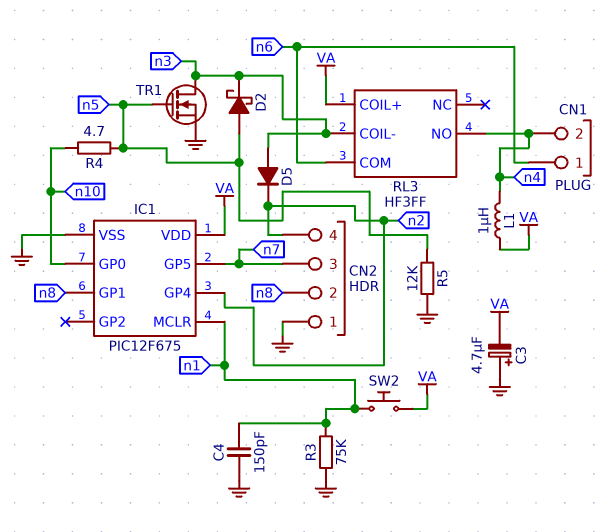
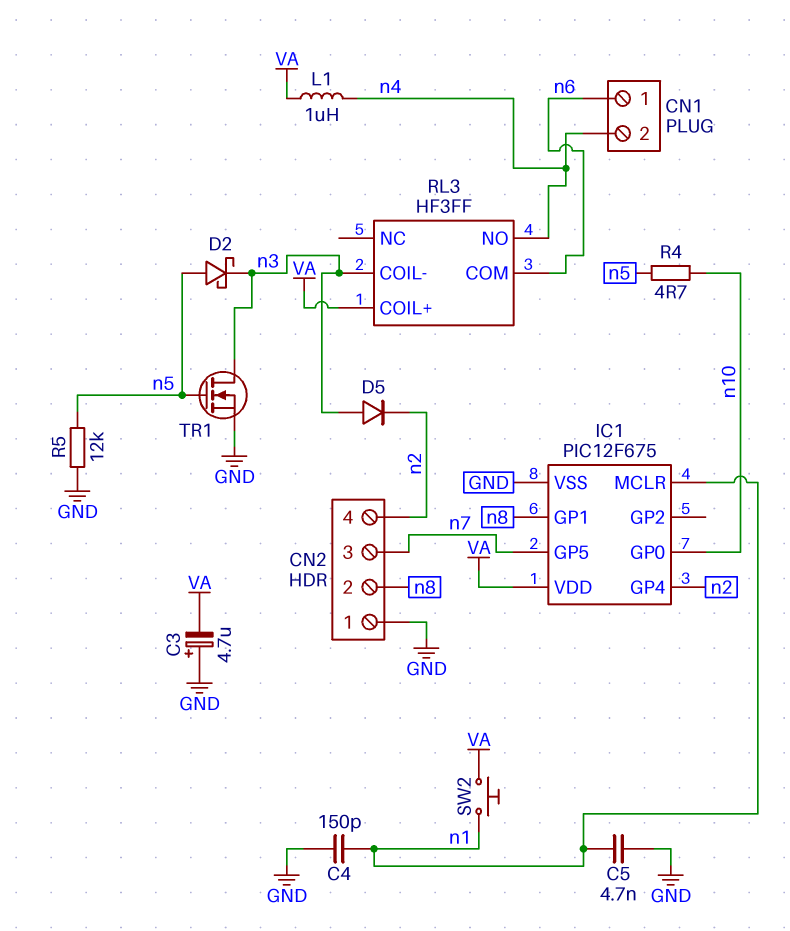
C5: none -> 4.7nF (GND, n1)
R3: 75k (GND, n1) -> none

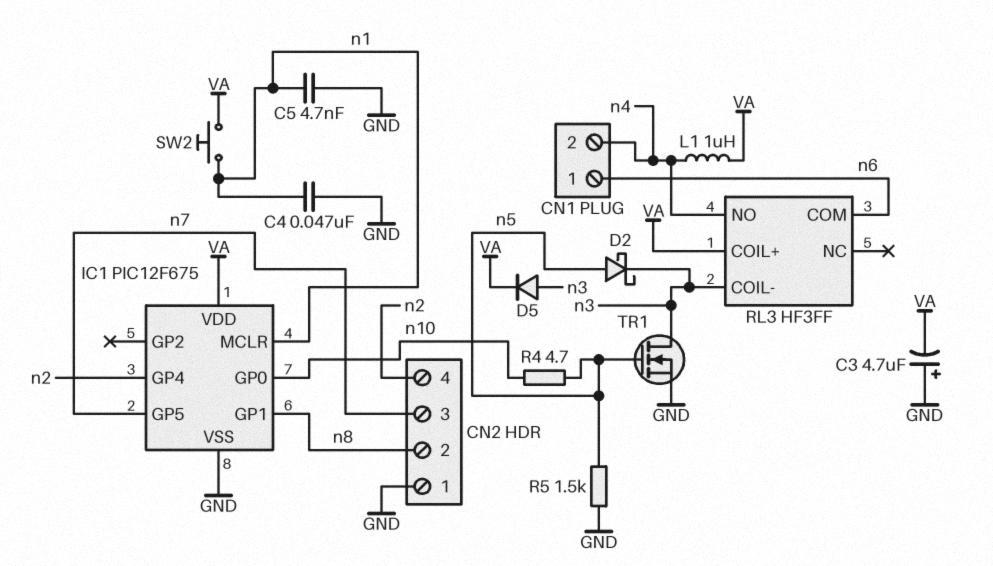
C4: 150pF (GND, n1) -> 47nF (GND, n1)
D5: diode (A n3, K n2) -> diode (A n3, K VA)
R5: 12k (GND, n5) -> 1.5k (GND, n5)

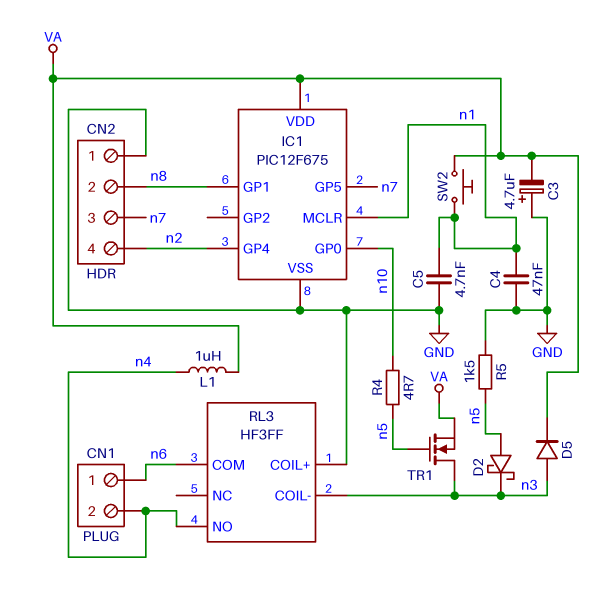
RL3 pin COIL+: VA -> GND
TR1: NMOS (G n5, D n3, S GND) -> NMOS (G n5, D n3, S VA)

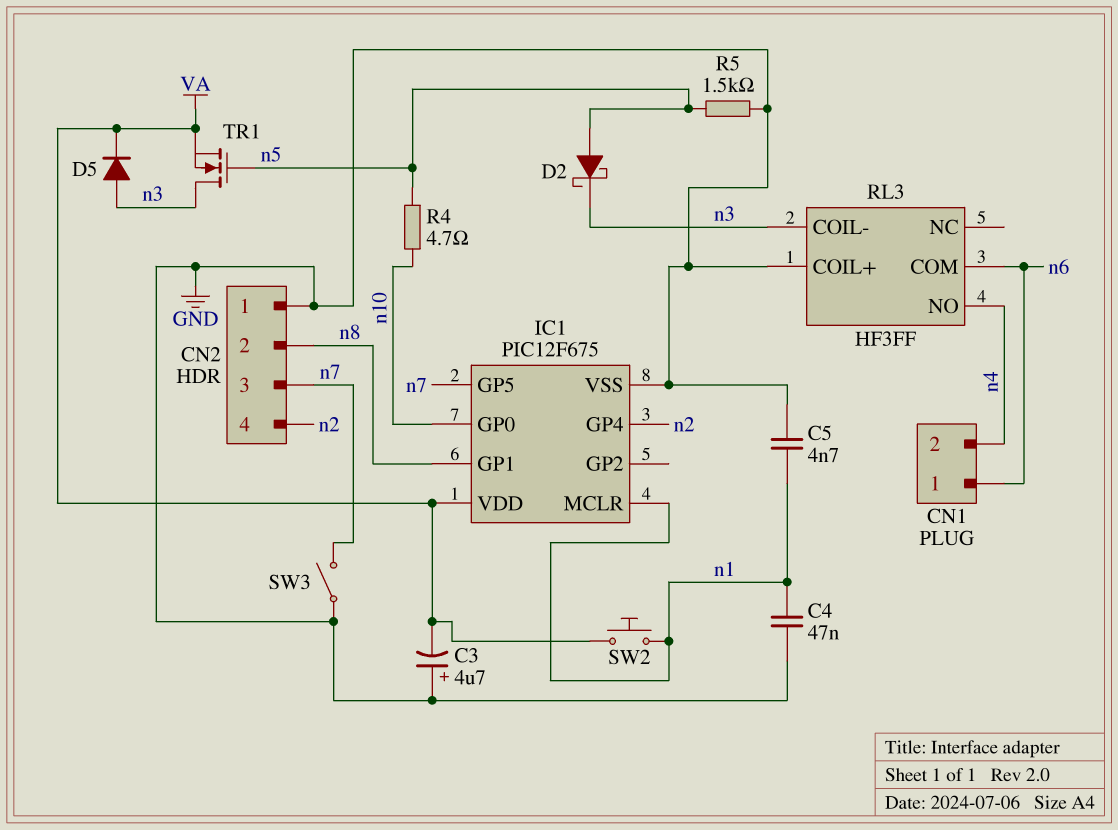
L1: 1uH (VA, n4) -> none
SW3: none -> switch (GND, n7)

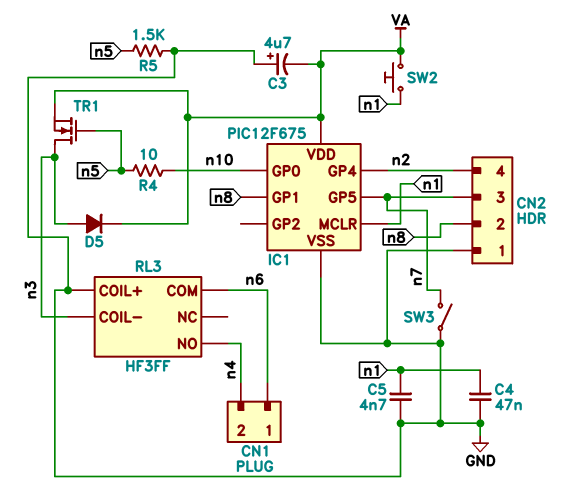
D2: schottky (A n5, K n3) -> none
R4: 4.7 (n5, n10) -> 10 (n5, n10)

